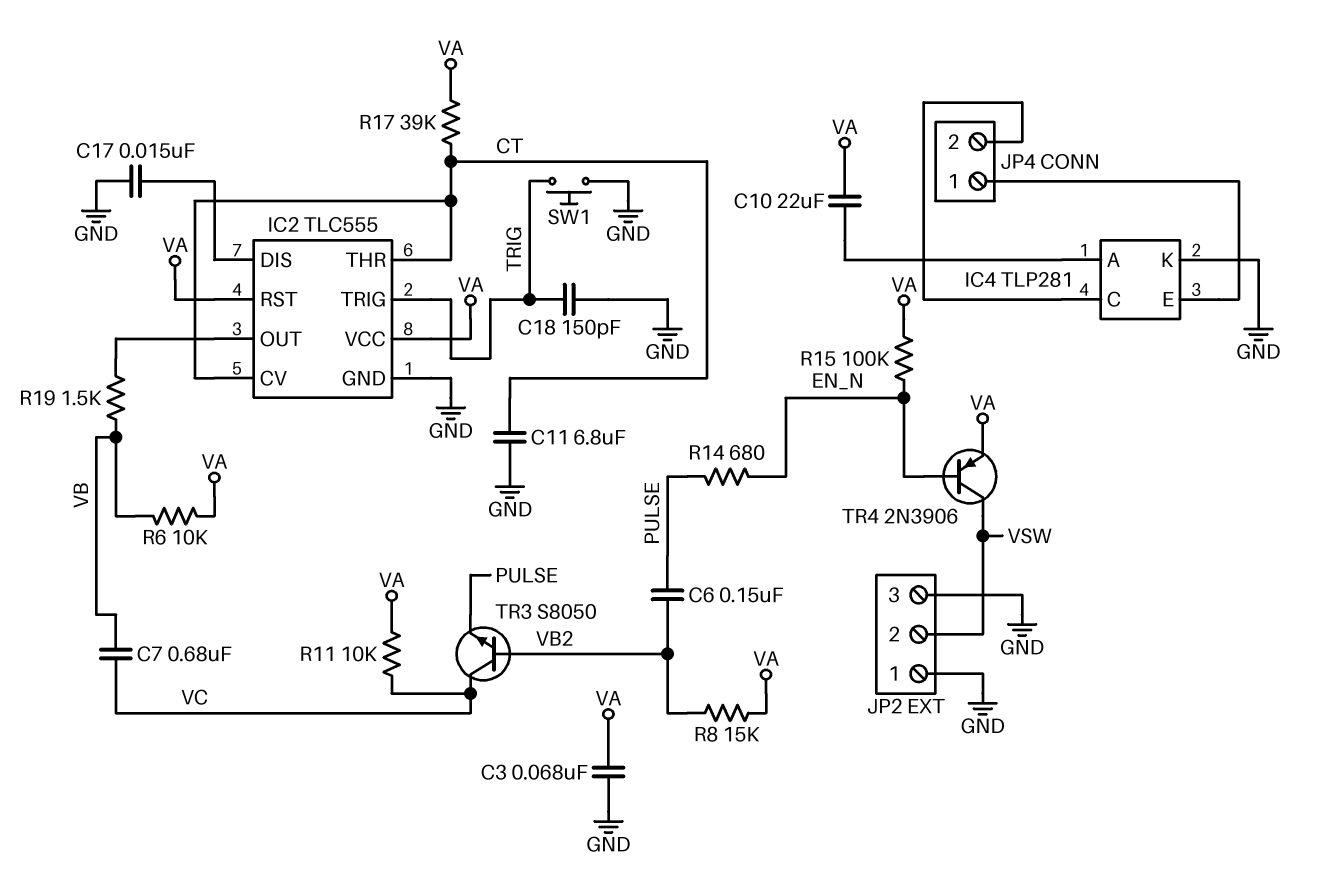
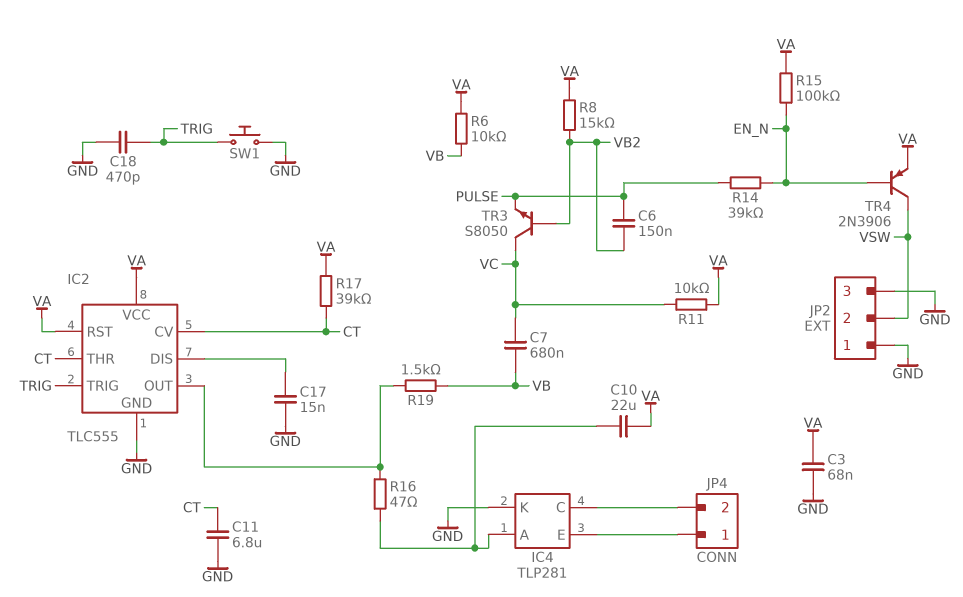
C18: 150pF (GND, TRIG) -> 470pF (GND, TRIG)
R14: 680 (EN_N, PULSE) -> 39k (EN_N, PULSE)
R16: none -> 47 (IC2/OUT, IC4/A)

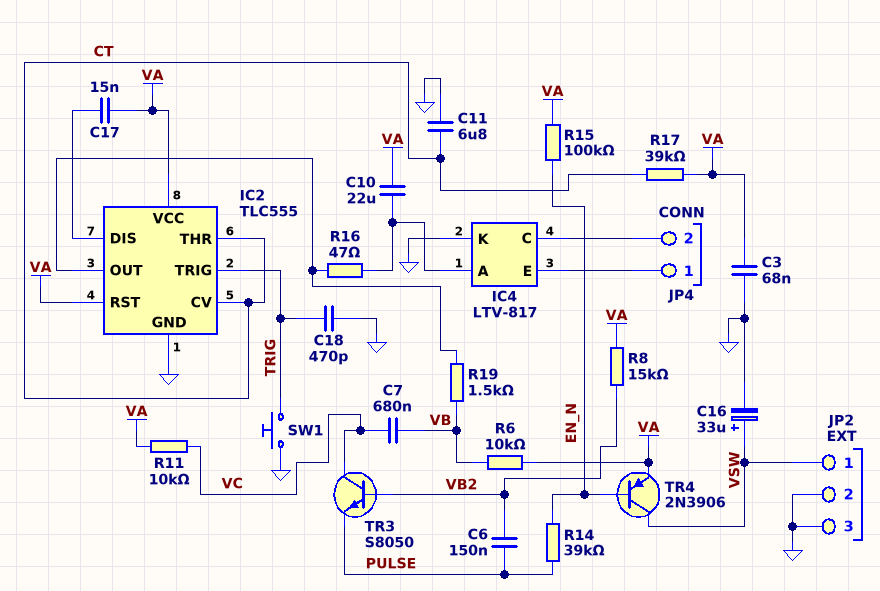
C16: none -> 33uF (plus VSW, minus GND)
C17: 15nF (GND, IC2/DIS) -> 15nF (IC2/DIS, VA)
IC4: TLP281 -> LTV-817
JP2 pin 1: GND -> VSW
JP2 pin 2: VSW -> GND

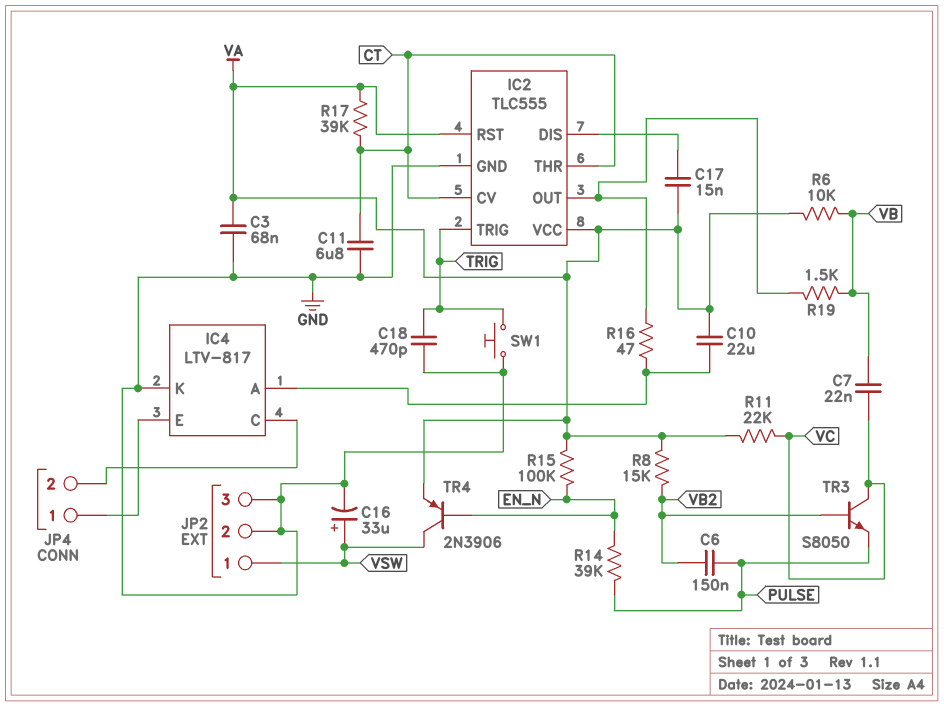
C7: 680nF (VB, VC) -> 22nF (VB, VC)
R11: 10k (VA, VC) -> 22k (VA, VC)

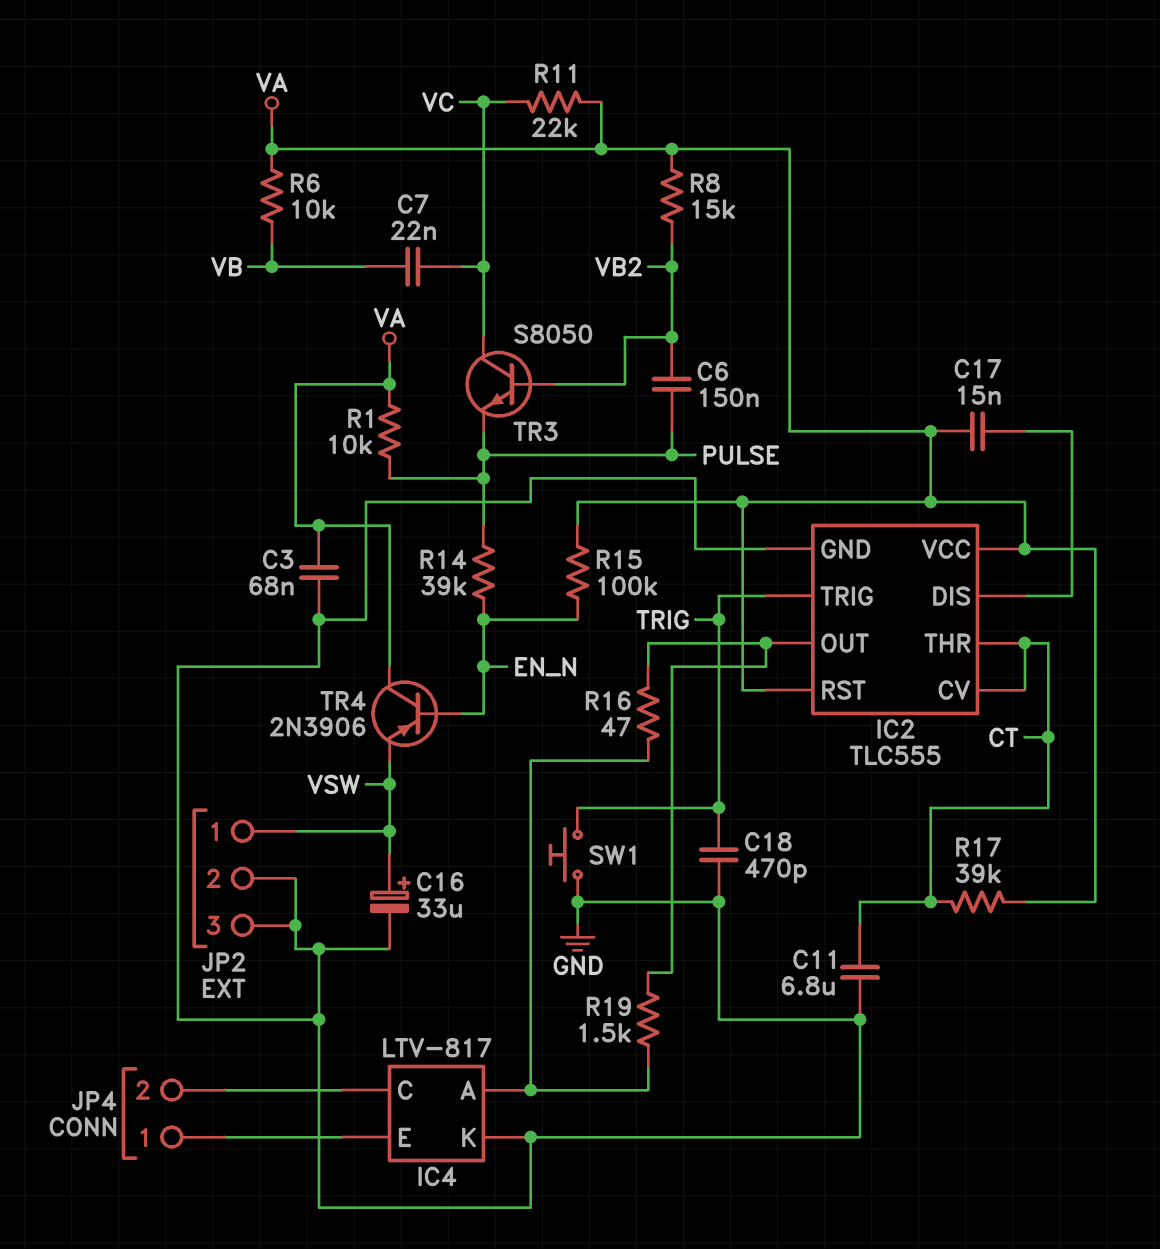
C10: 22uF (IC4/A, VA) -> none
R1: none -> 10k (PULSE, VA)
R19: 1.5k (IC2/OUT, VB) -> 1.5k (IC2/OUT, IC4/A)
TR4: PNP 2N3906 (B EN_N, C VSW, E VA) -> PNP 2N3906 (B EN_N, C VA, E VSW)

